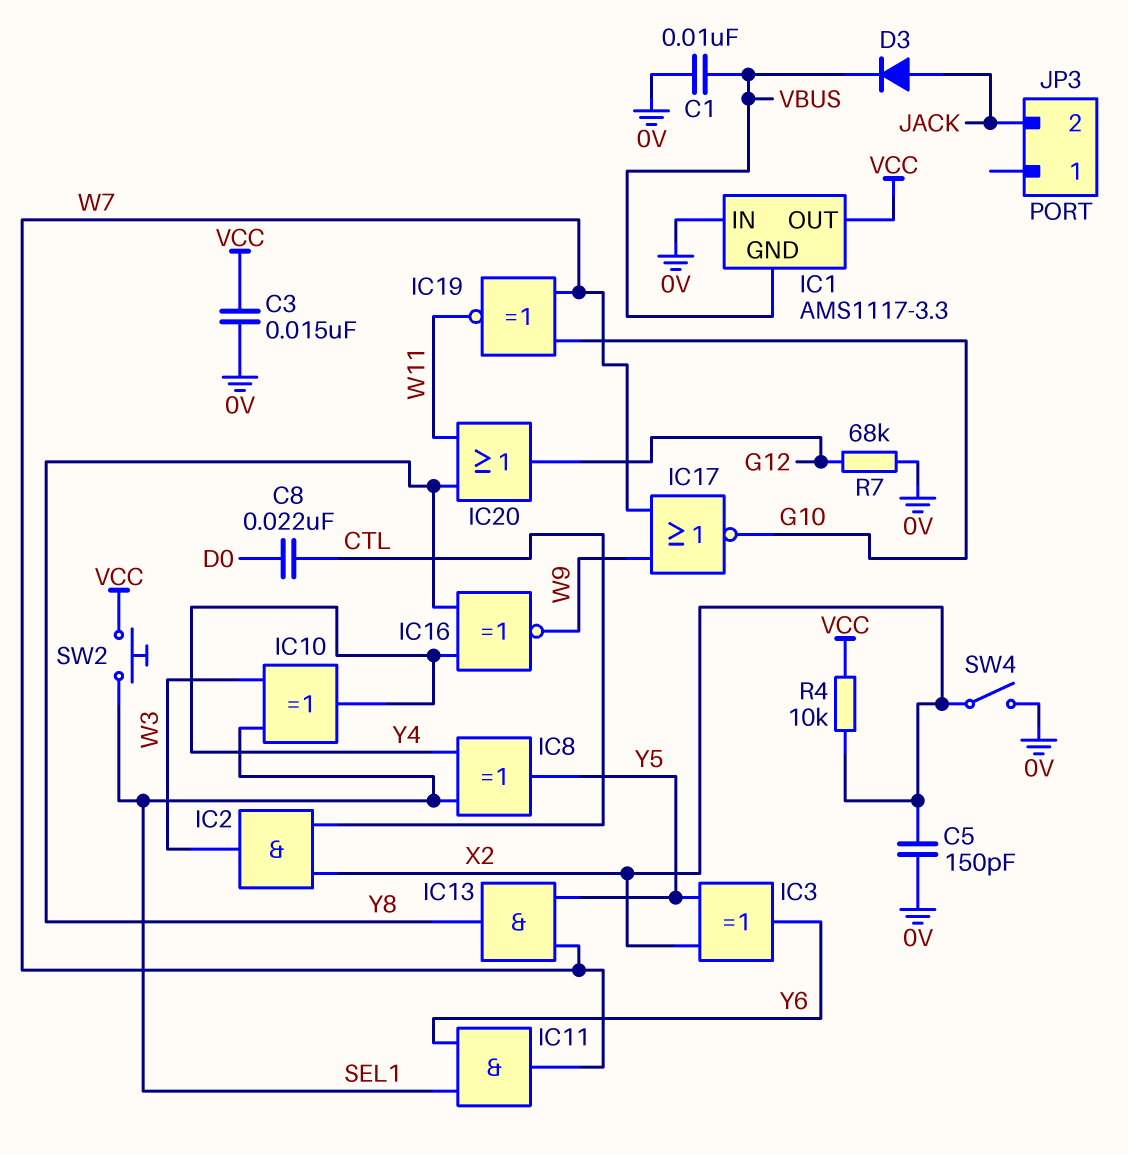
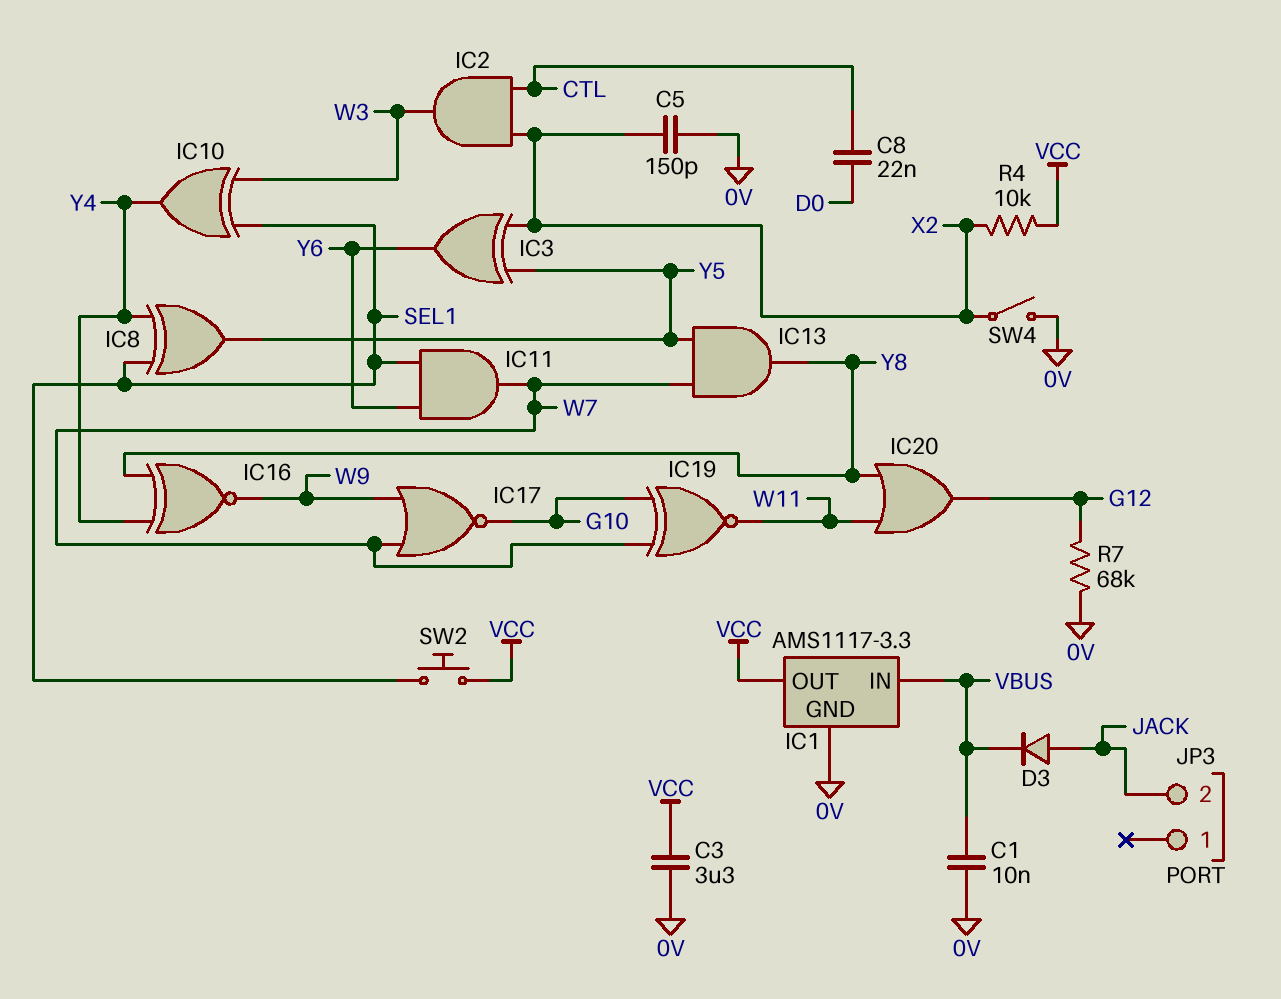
C3: 15nF (0V, VCC) -> 3.3uF (0V, VCC)
IC1 pin GND: VBUS -> 0V
IC1 pin IN: 0V -> VBUS

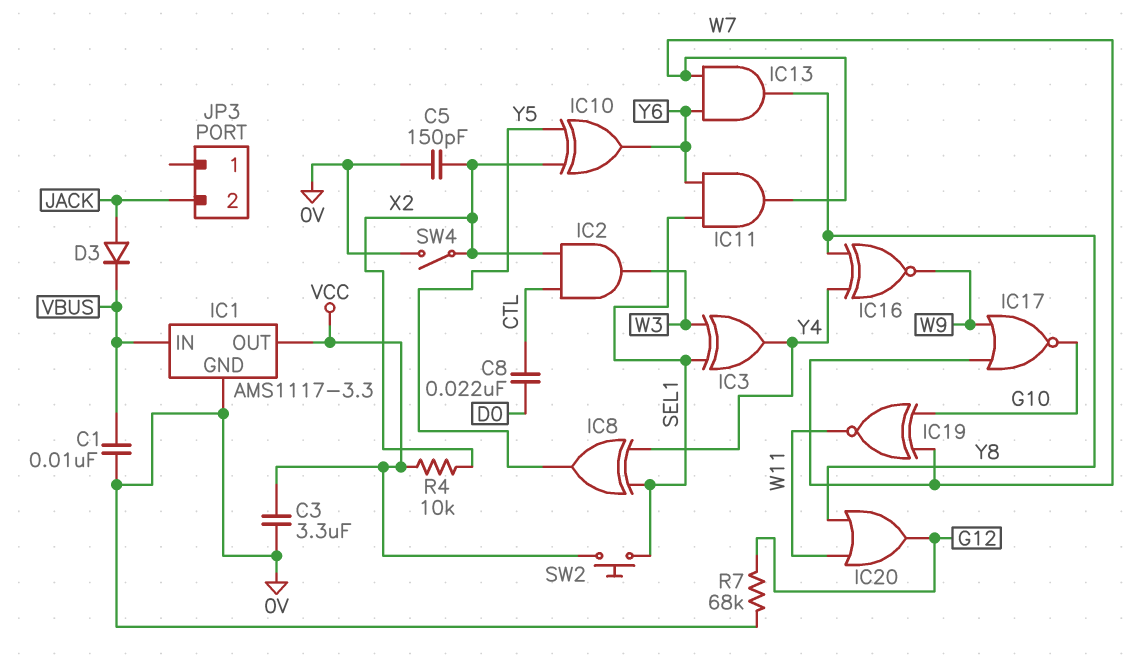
IC3: XOR (in X2, in Y5, out Y6) -> XOR (in SEL1, in W3, out Y4)
IC10: XOR (in SEL1, in W3, out Y4) -> XOR (in X2, in Y5, out Y6)
IC13: AND (in W7, in Y5, out Y8) -> AND (in W7, in Y6, out Y8)

